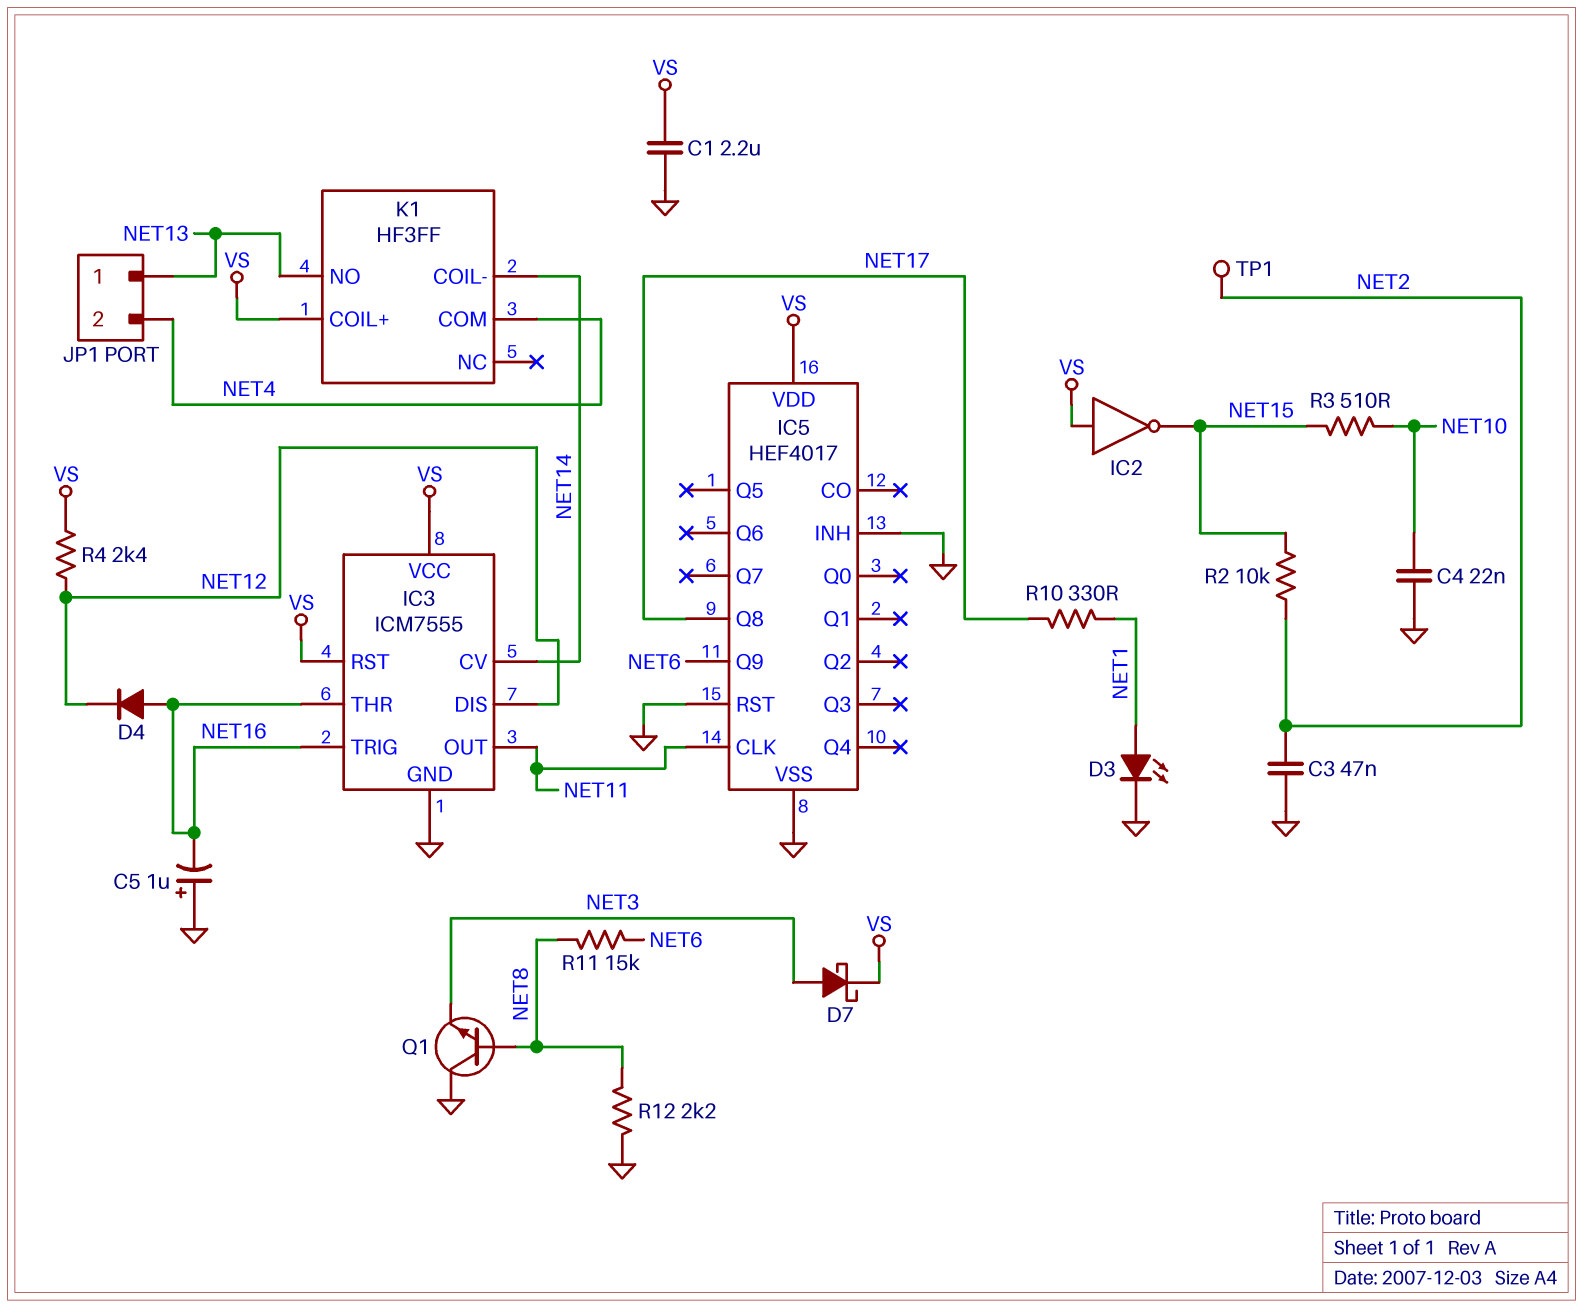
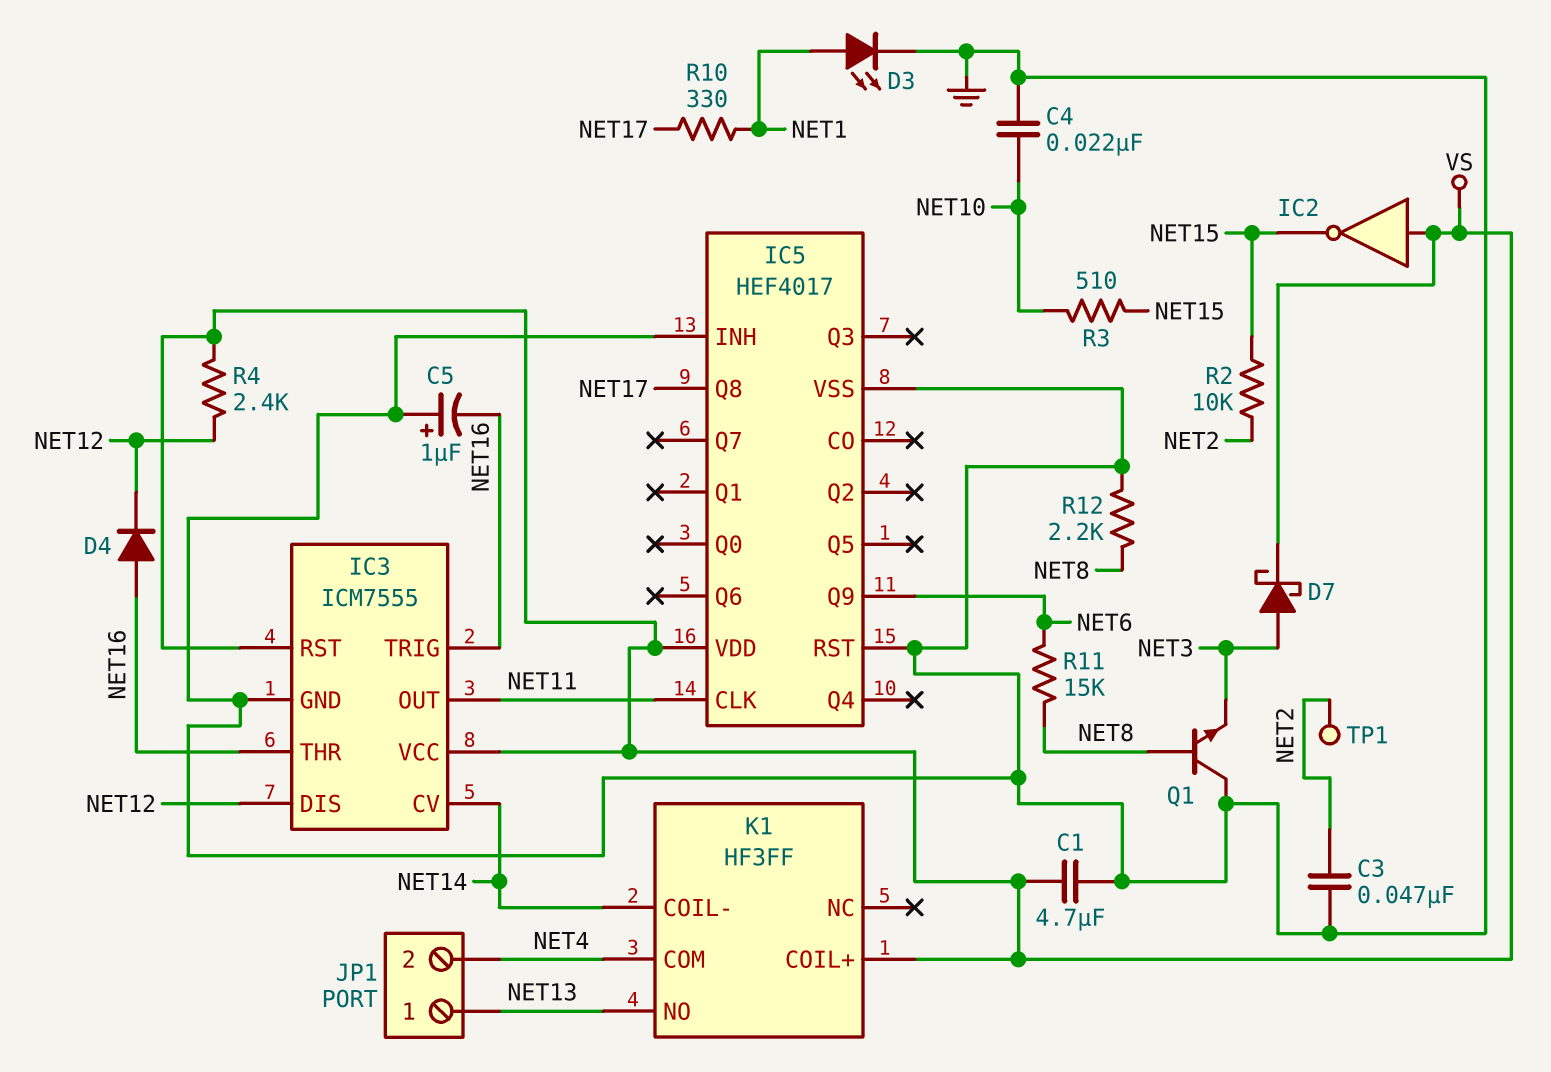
C1: 2.2uF (GND, VS) -> 4.7uF (GND, VS)

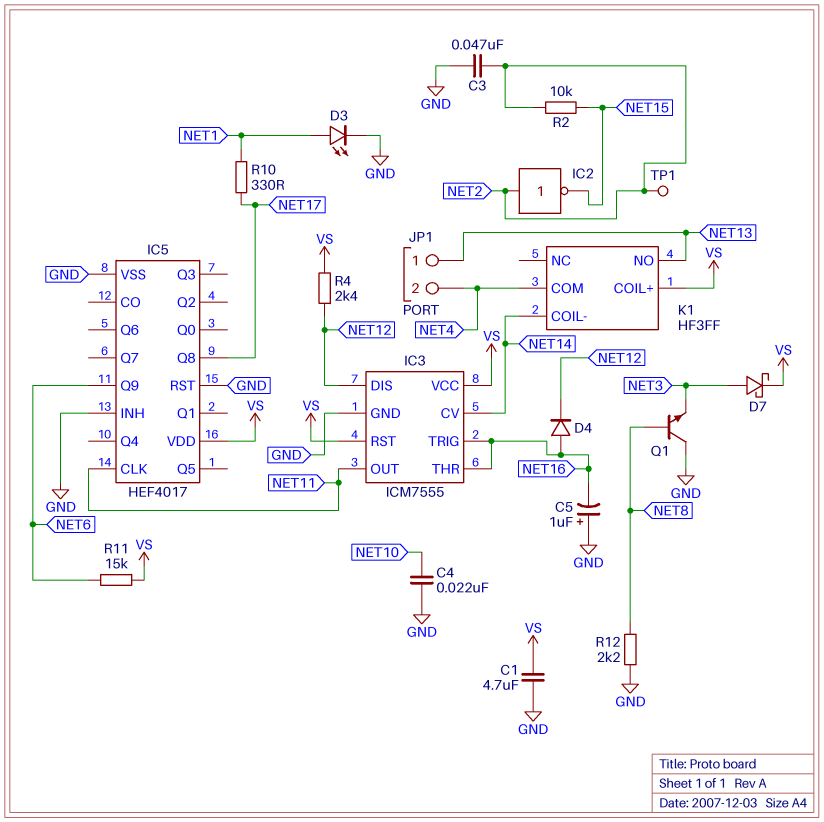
IC2: NOT (in VS, out NET15) -> NOT (in NET2, out NET15)
R3: 510 (NET10, NET15) -> none
R11: 15k (NET6, NET8) -> 15k (NET6, VS)

